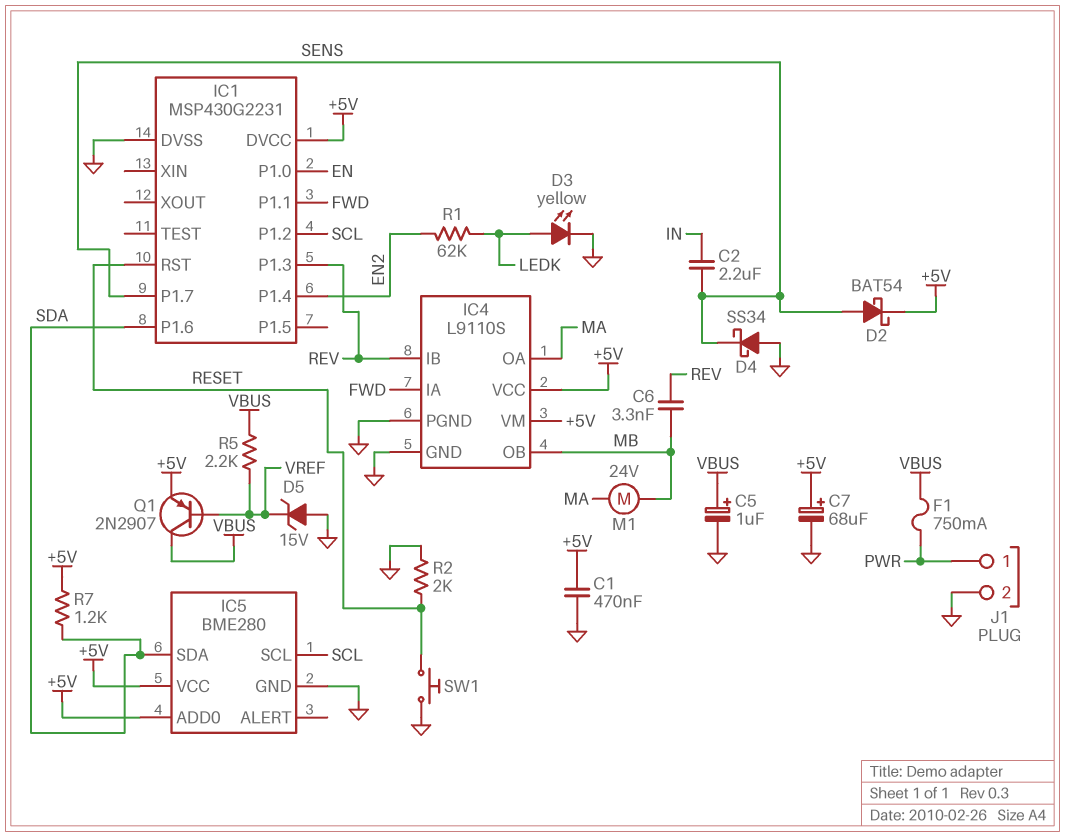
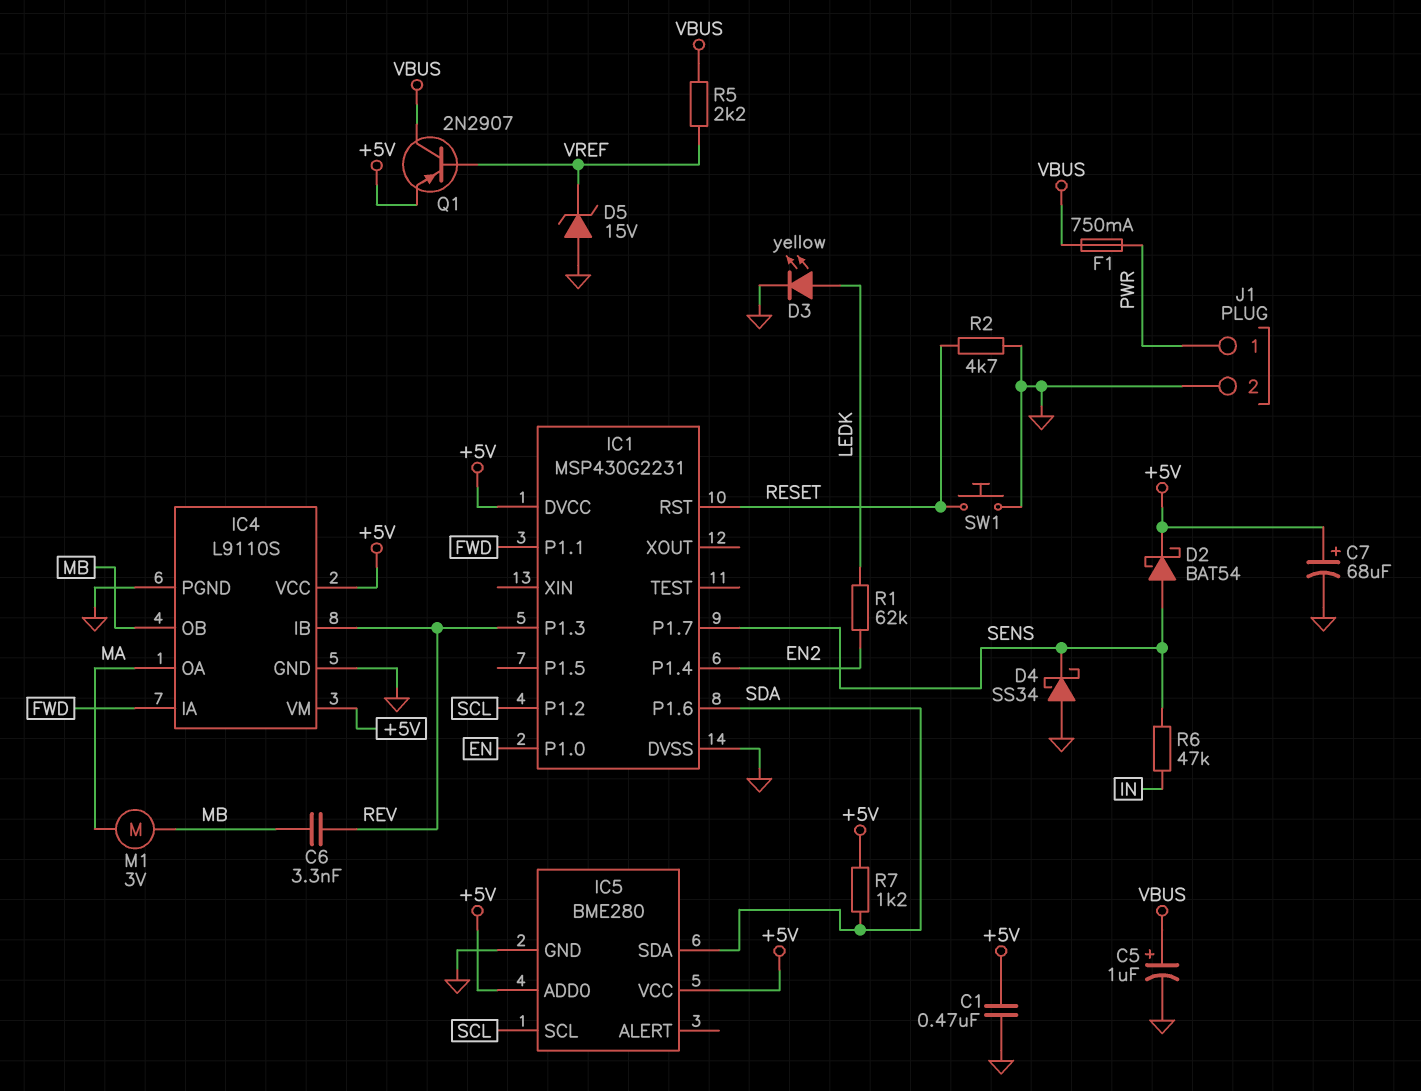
C2: 2.2uF (IN, SENS) -> none
M1: motor 24V (MA, MB) -> motor 3V (MA, MB)
R2: 2k (GND, RESET) -> 4.7k (GND, RESET)
R6: none -> 47k (IN, SENS)

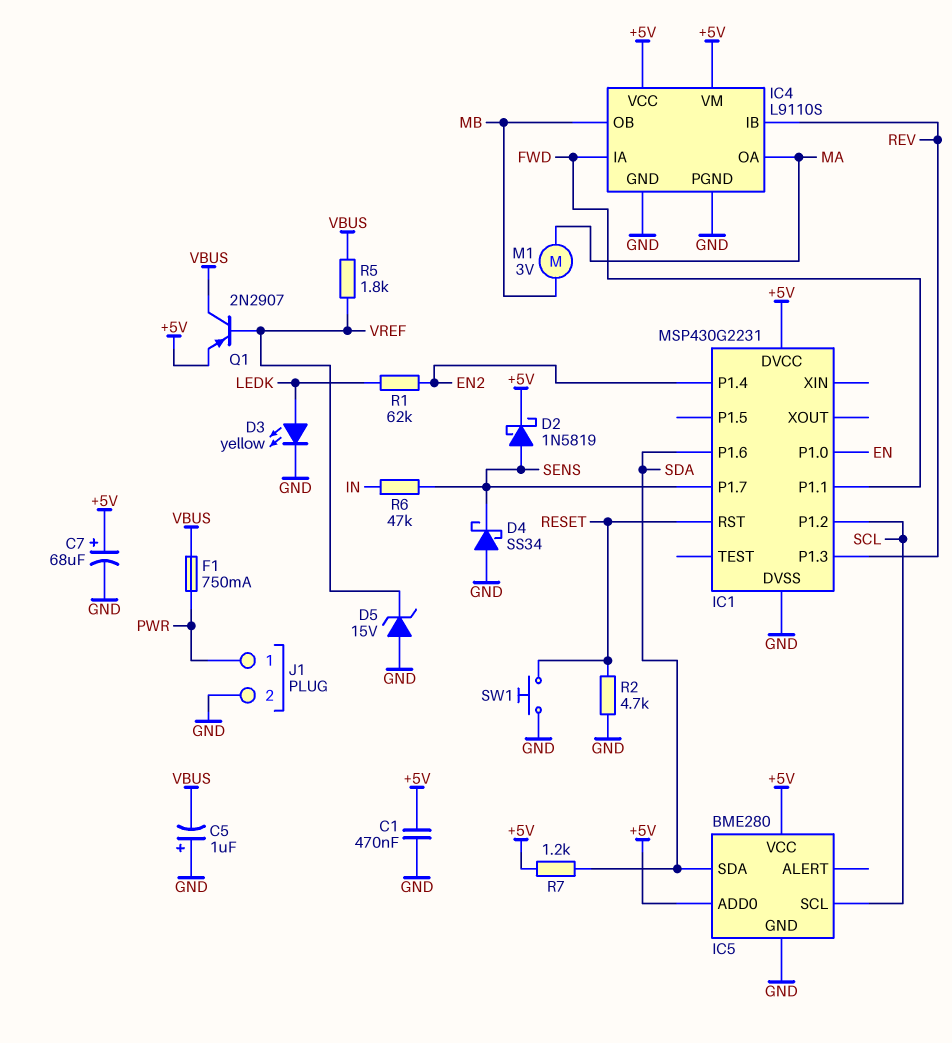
C5: 1uF (plus VBUS, minus GND) -> 1uF (plus GND, minus VBUS)
C6: 3.3nF (MB, REV) -> none
D2: schottky BAT54 (A SENS, K +5V) -> schottky 1N5819 (A SENS, K +5V)
R5: 2.2k (VBUS, VREF) -> 1.8k (VBUS, VREF)

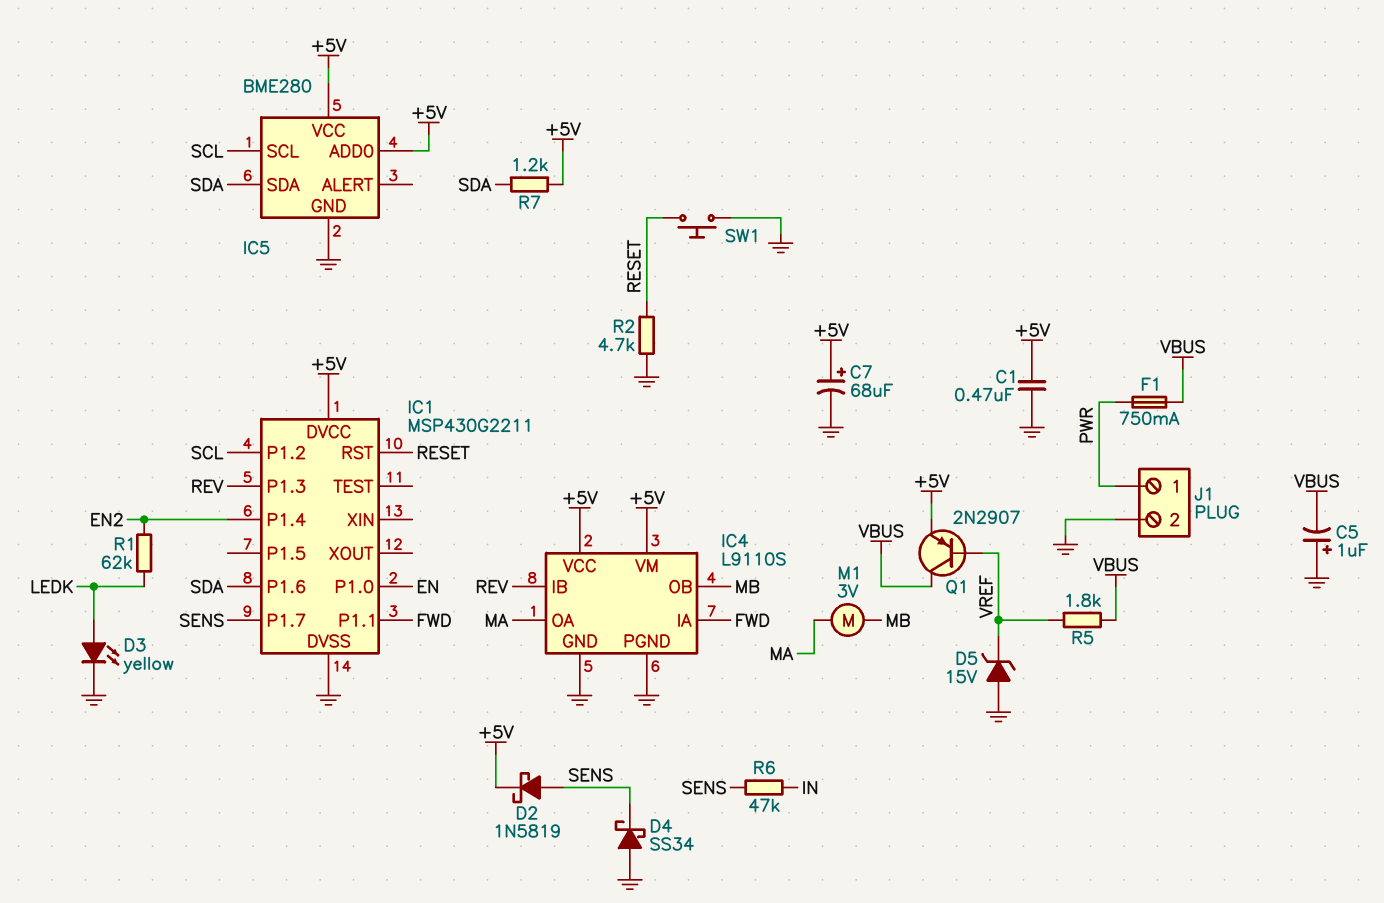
IC1: MSP430G2231 -> MSP430G2211

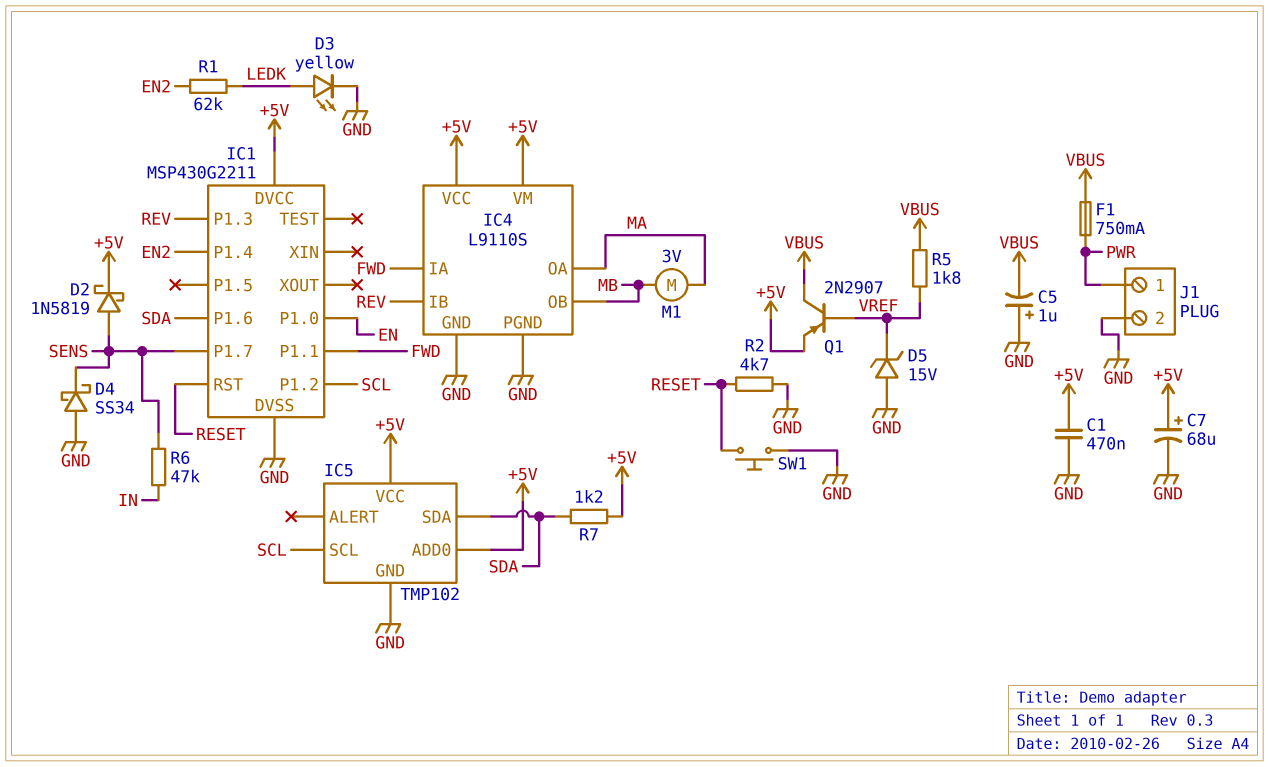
IC5: BME280 -> TMP102

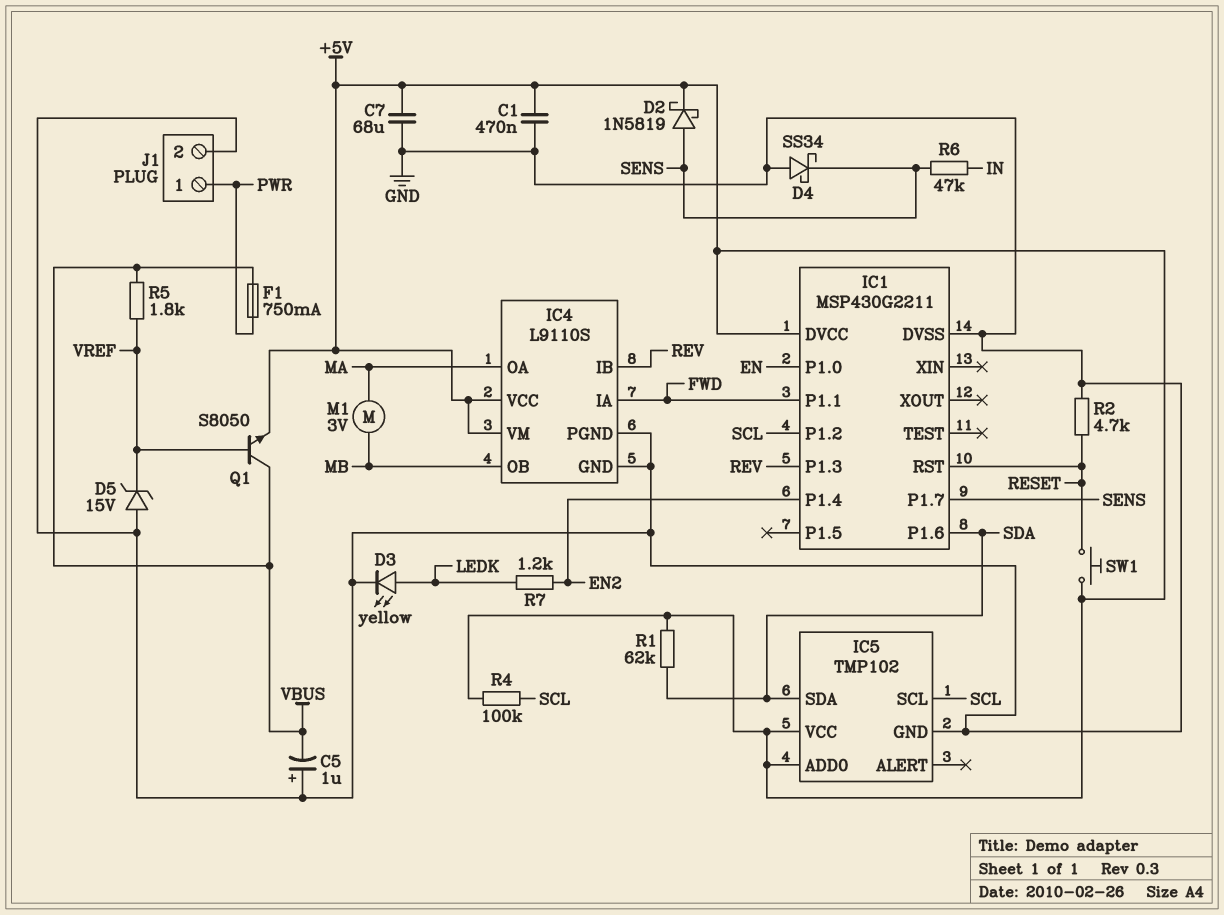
C7: 68uF (plus +5V, minus GND) -> 68uF (+5V, GND)
Q1: PNP 2N2907 (B VREF, C VBUS, E +5V) -> NPN S8050 (B VREF, C VBUS, E +5V)
R1: 62k (EN2, LEDK) -> 62k (+5V, SDA)
R4: none -> 100k (+5V, SCL)
R7: 1.2k (+5V, SDA) -> 1.2k (EN2, LEDK)
SW1: button (GND, RESET) -> button (+5V, RESET)

